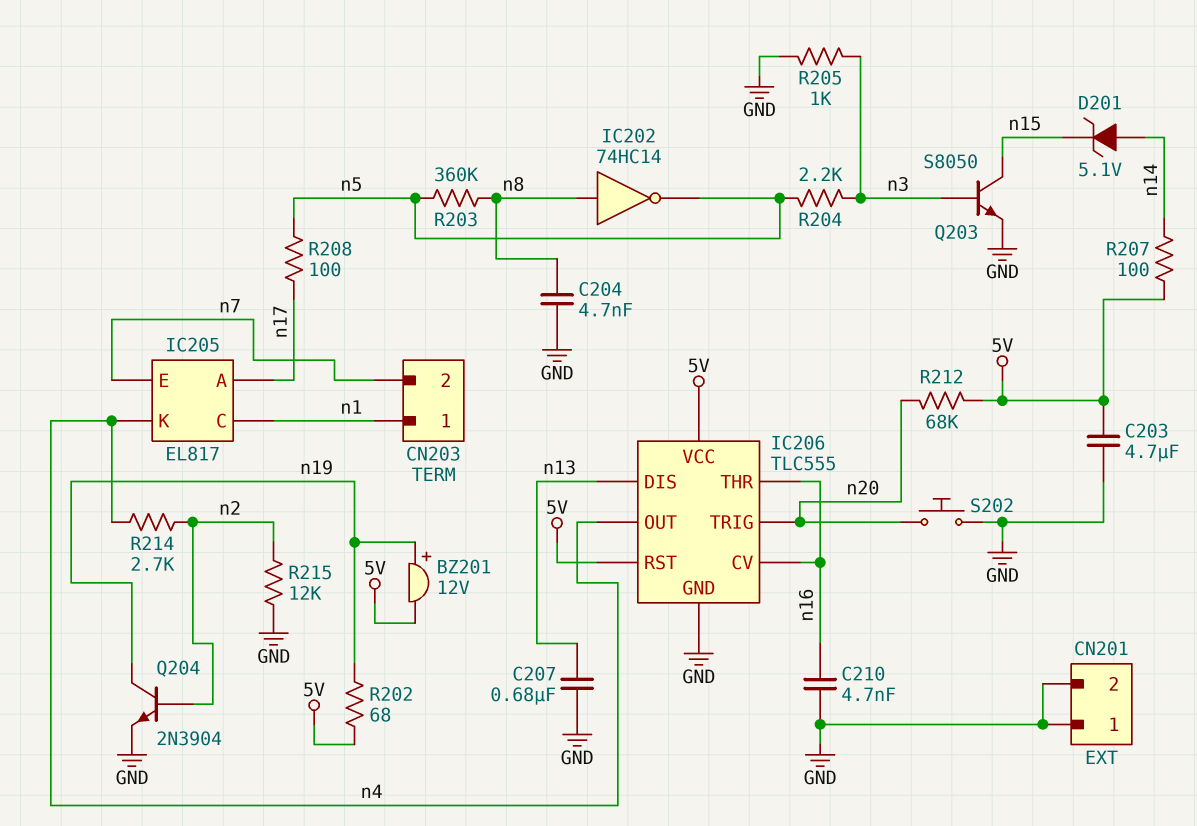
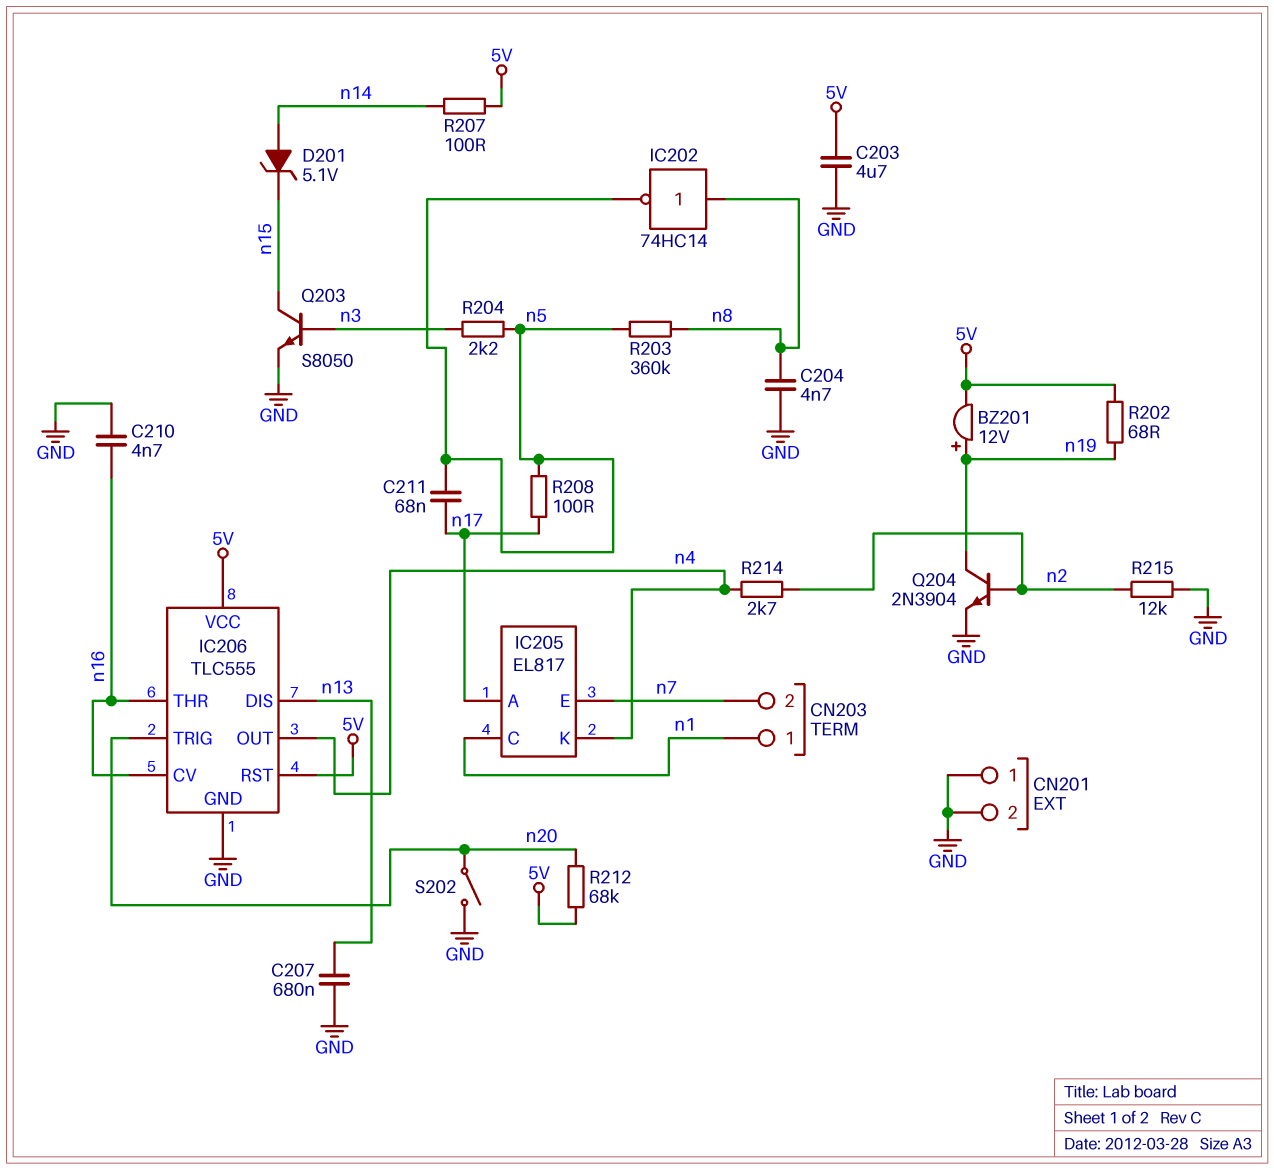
C211: none -> 68nF (n5, n17)
R205: 1k (GND, n3) -> none
S202: button (GND, n20) -> switch (GND, n20)

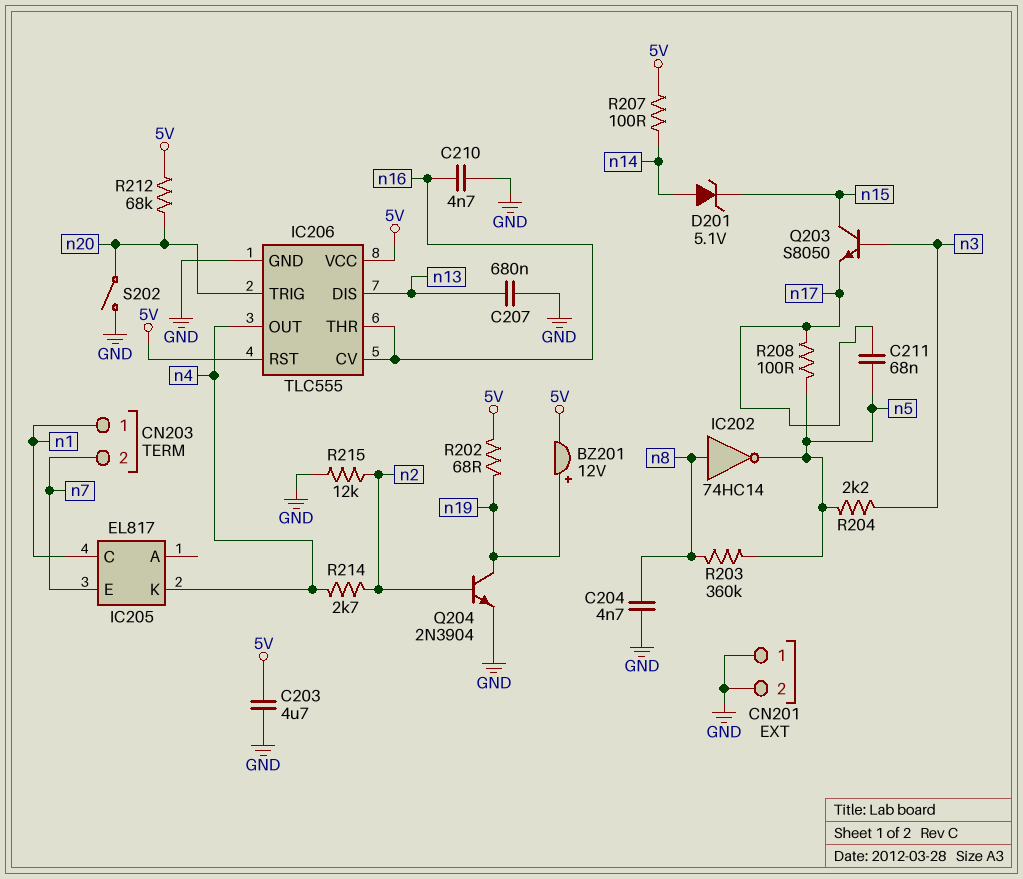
IC205 pin A: n17 -> none
Q203: NPN S8050 (B n3, C n15, E GND) -> NPN S8050 (B n3, C n15, E n17)

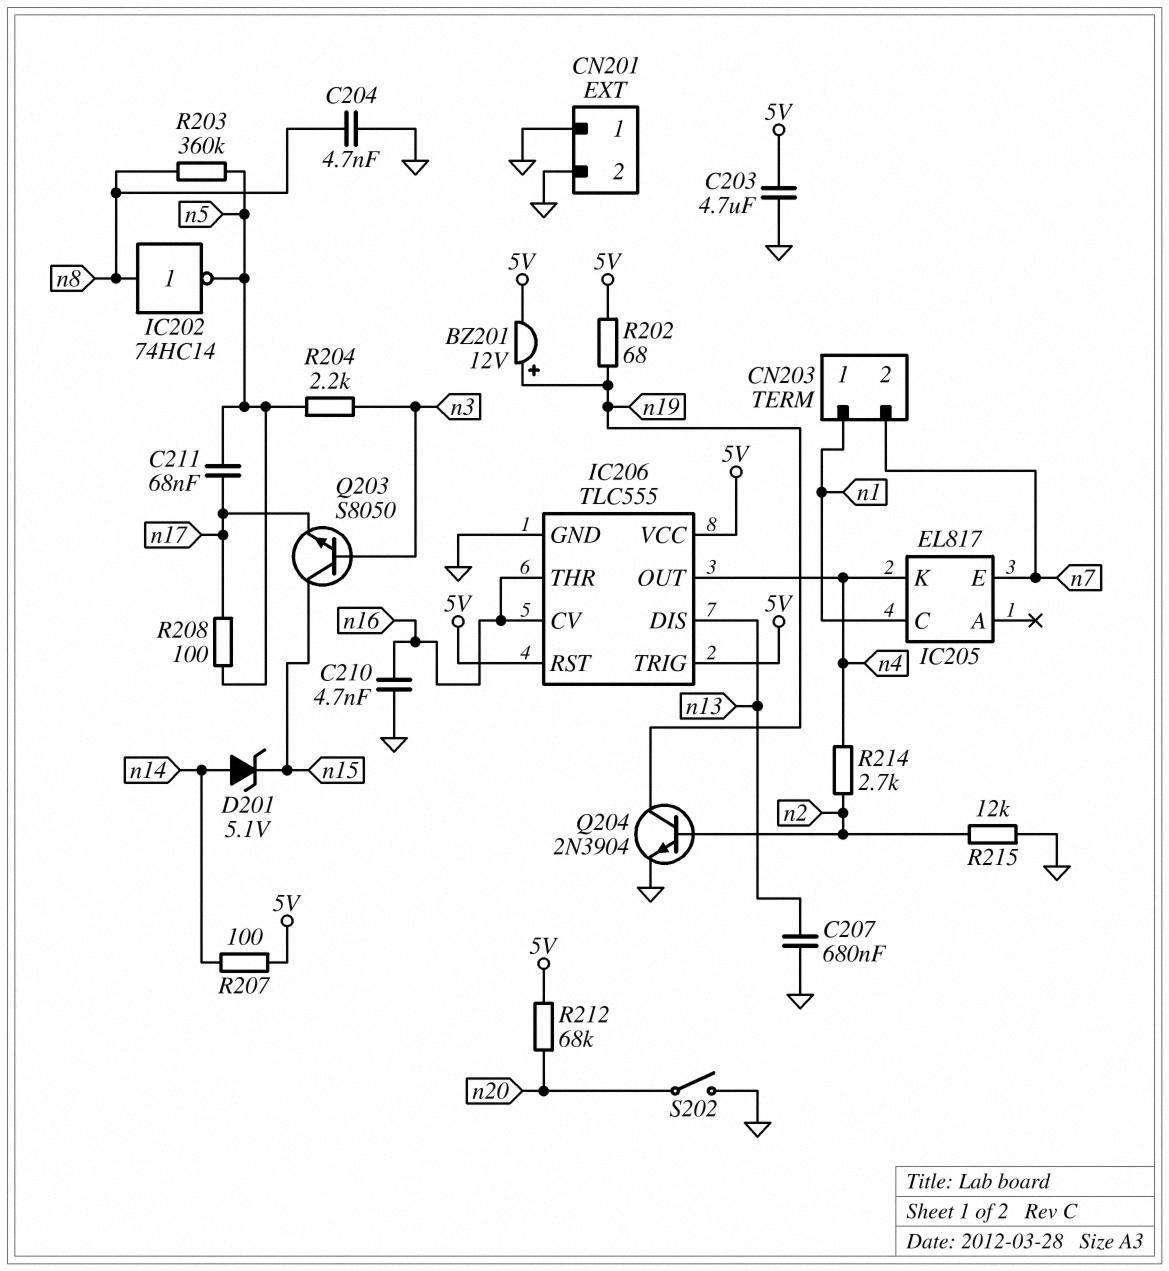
IC206 pin TRIG: n20 -> 5V

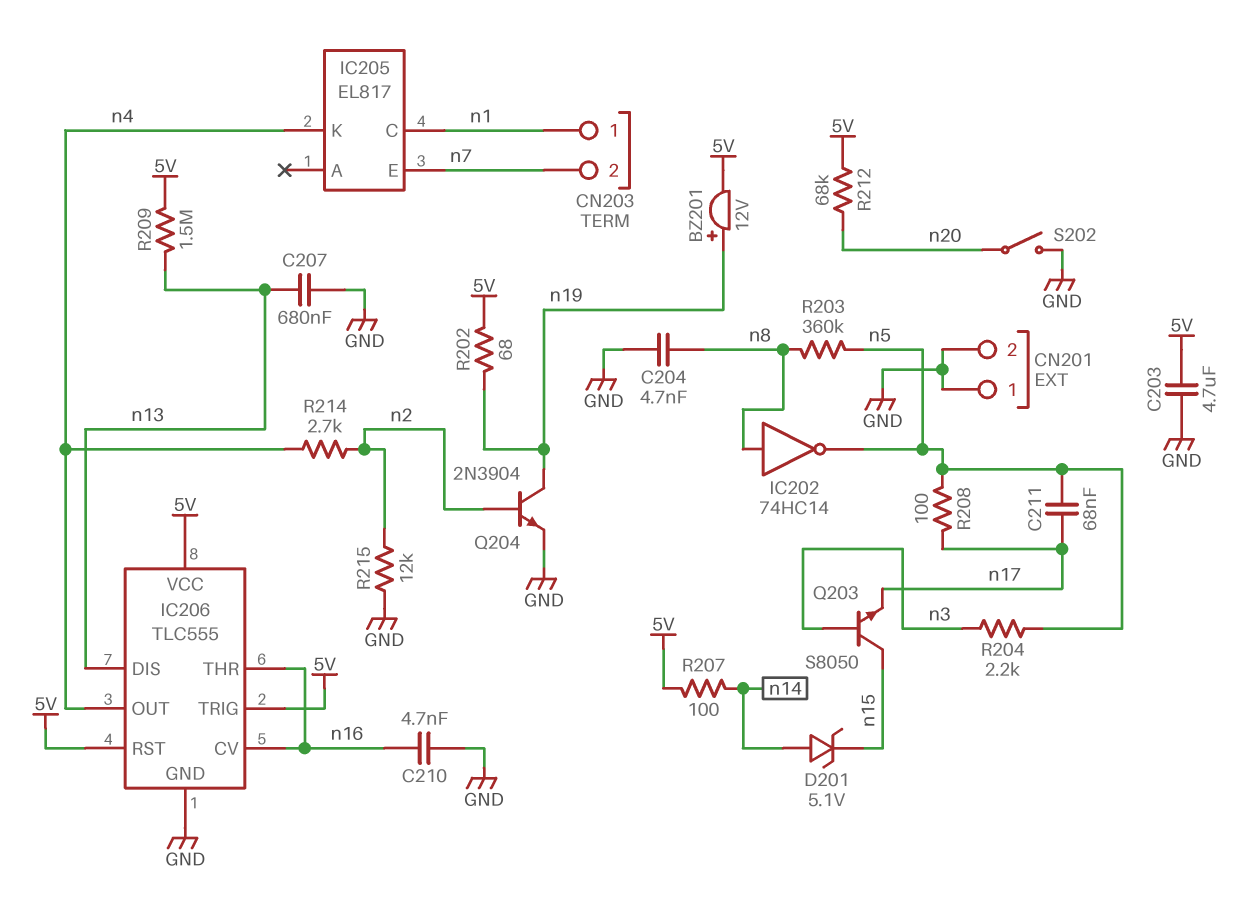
R209: none -> 1.5M (5V, n13)

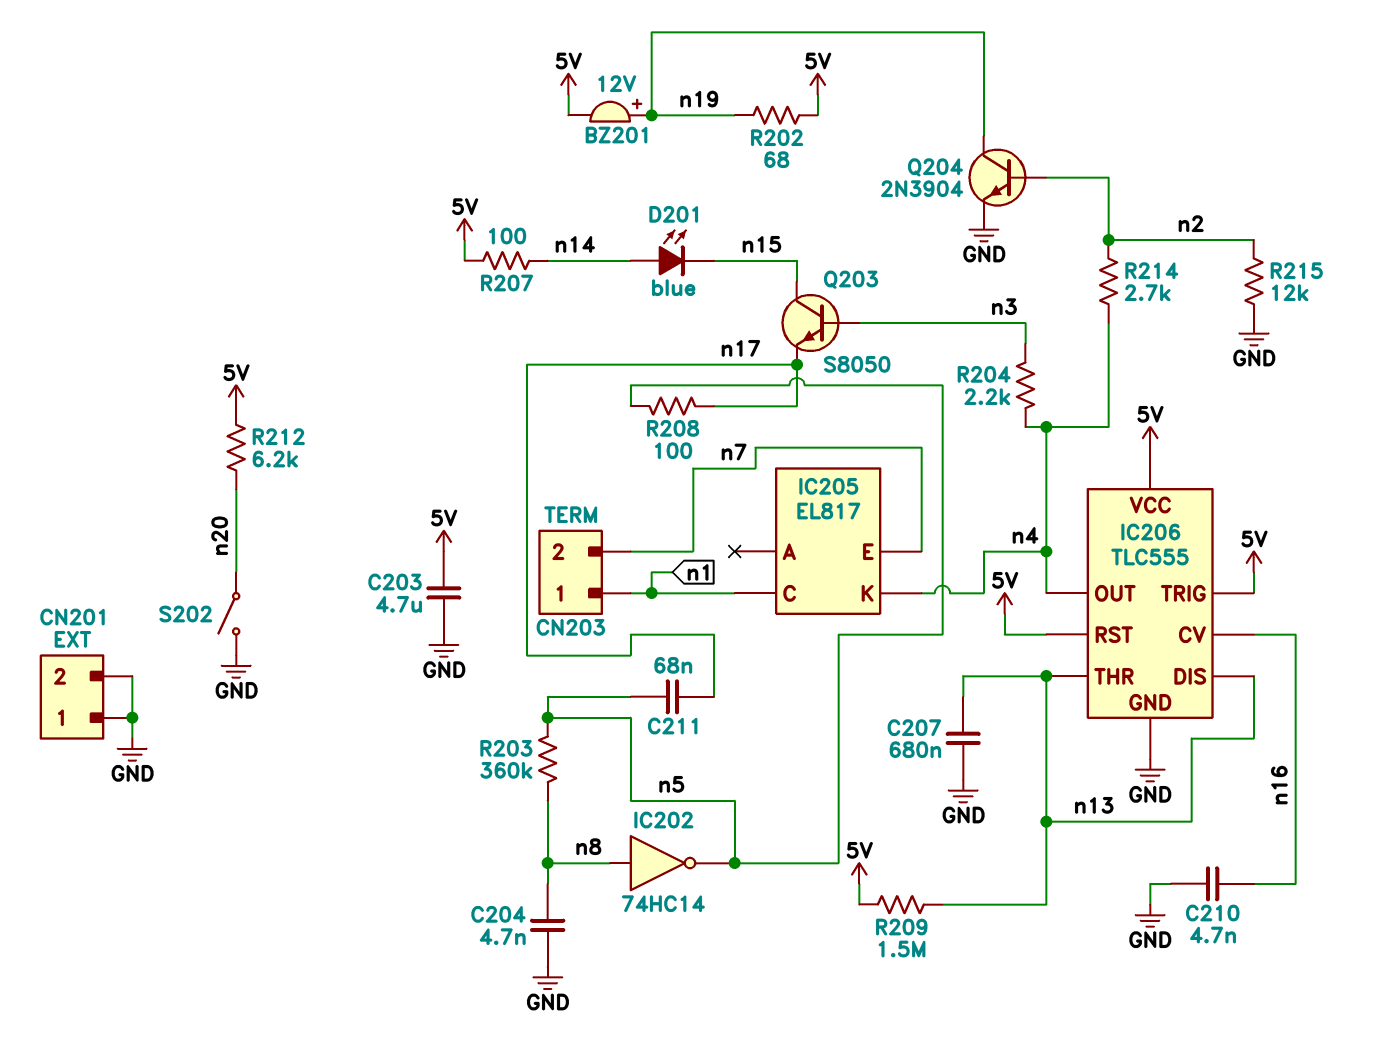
D201: zener 5.1V (A n14, K n15) -> LED blue (A n14, K n15)
IC206 pin THR: n16 -> n13
R204: 2.2k (n3, n5) -> 2.2k (n3, n4)
R212: 68k (5V, n20) -> 6.2k (5V, n20)

